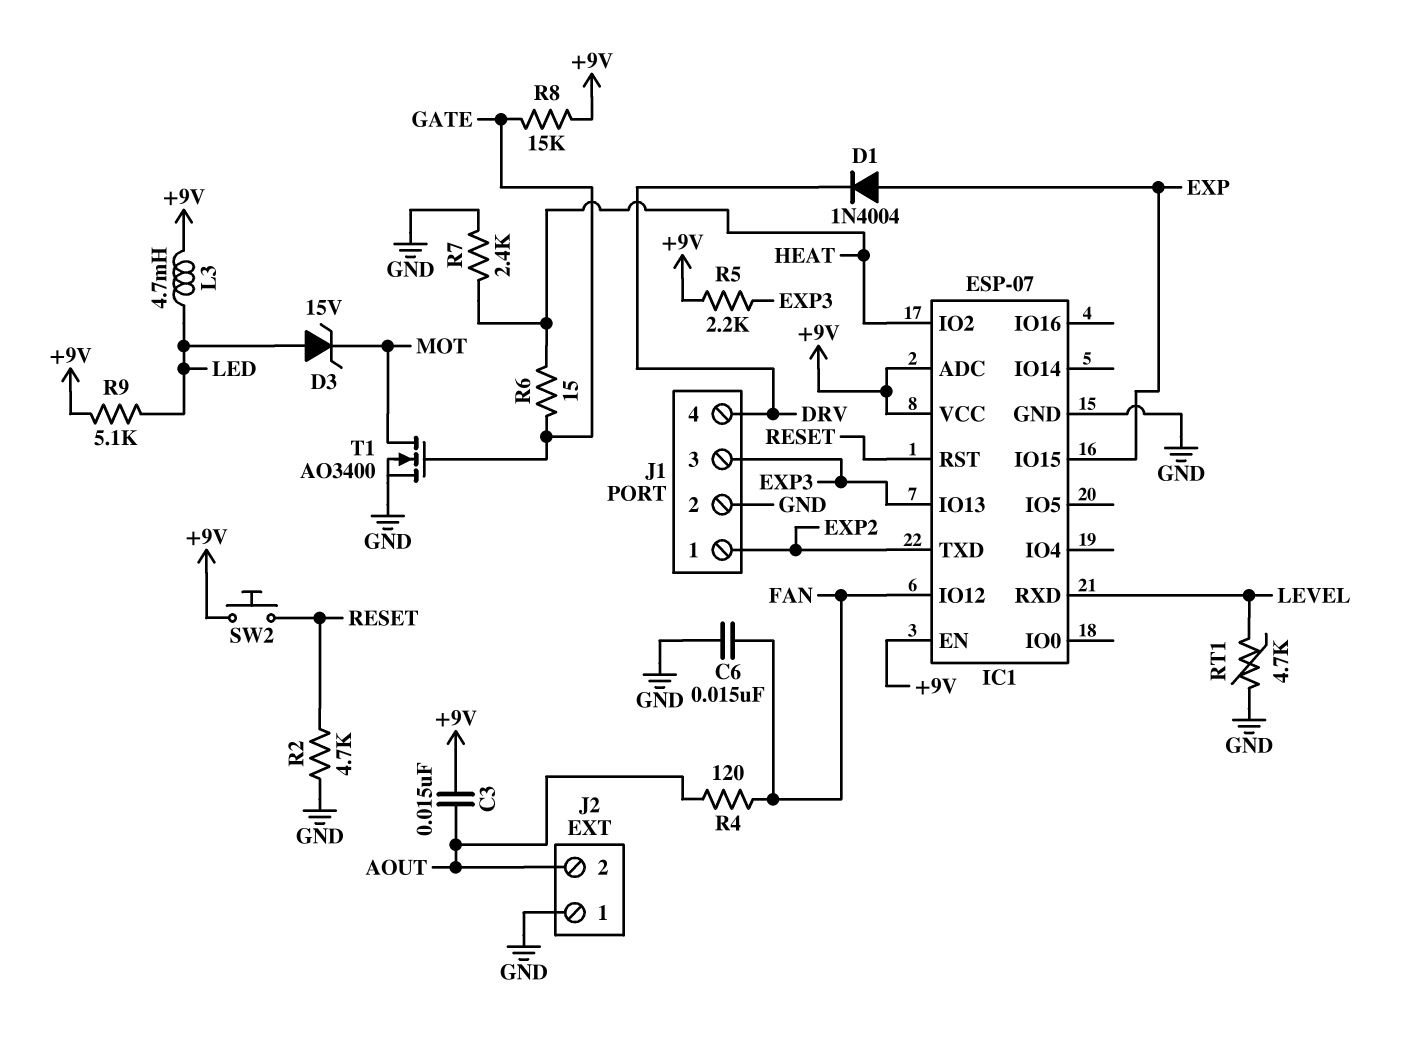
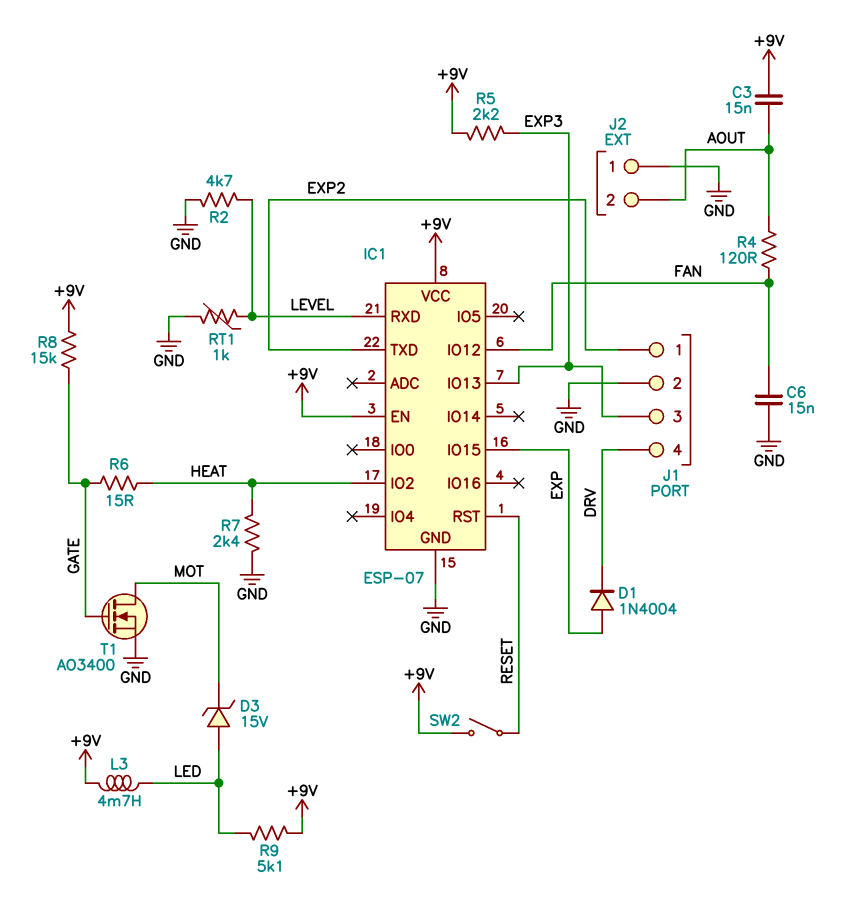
IC1 pin ADC: +9V -> none
R2: 4.7k (GND, RESET) -> 4.7k (GND, LEVEL)
RT1: 4.7k (GND, LEVEL) -> 1k (GND, LEVEL)
SW2: button (+9V, RESET) -> switch (+9V, RESET)

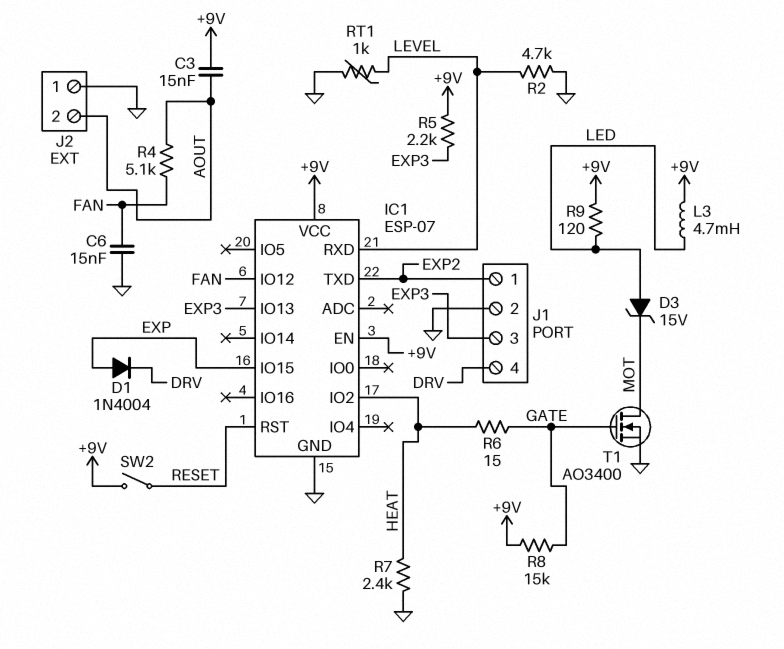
R4: 120 (AOUT, FAN) -> 5.1k (AOUT, FAN)
R9: 5.1k (+9V, LED) -> 120 (+9V, LED)

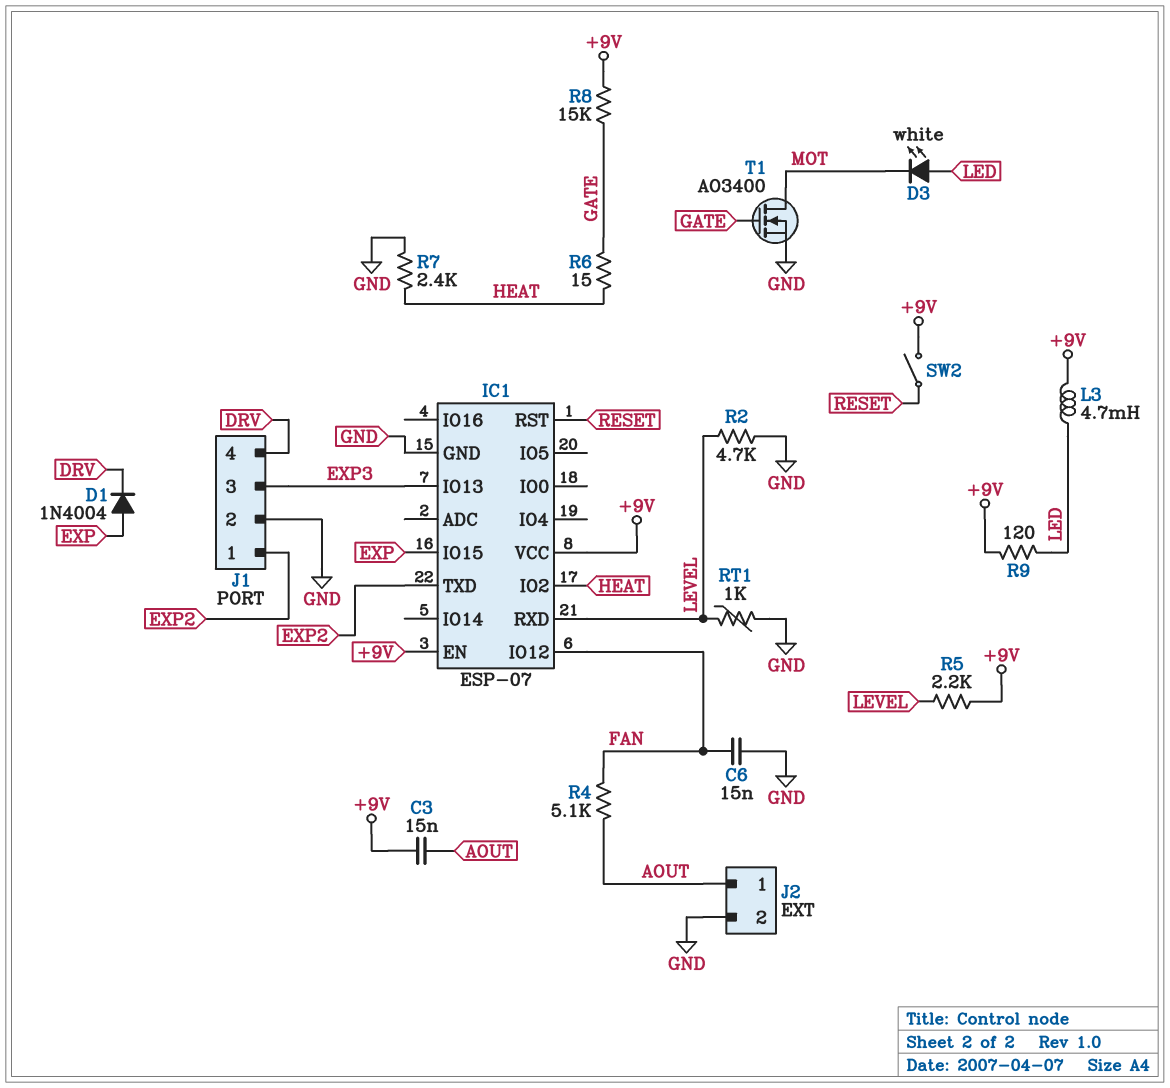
D3: zener 15V (A LED, K MOT) -> LED white (A LED, K MOT)
J2 pin 1: GND -> AOUT
J2 pin 2: AOUT -> GND
R5: 2.2k (+9V, EXP3) -> 2.2k (+9V, LEVEL)

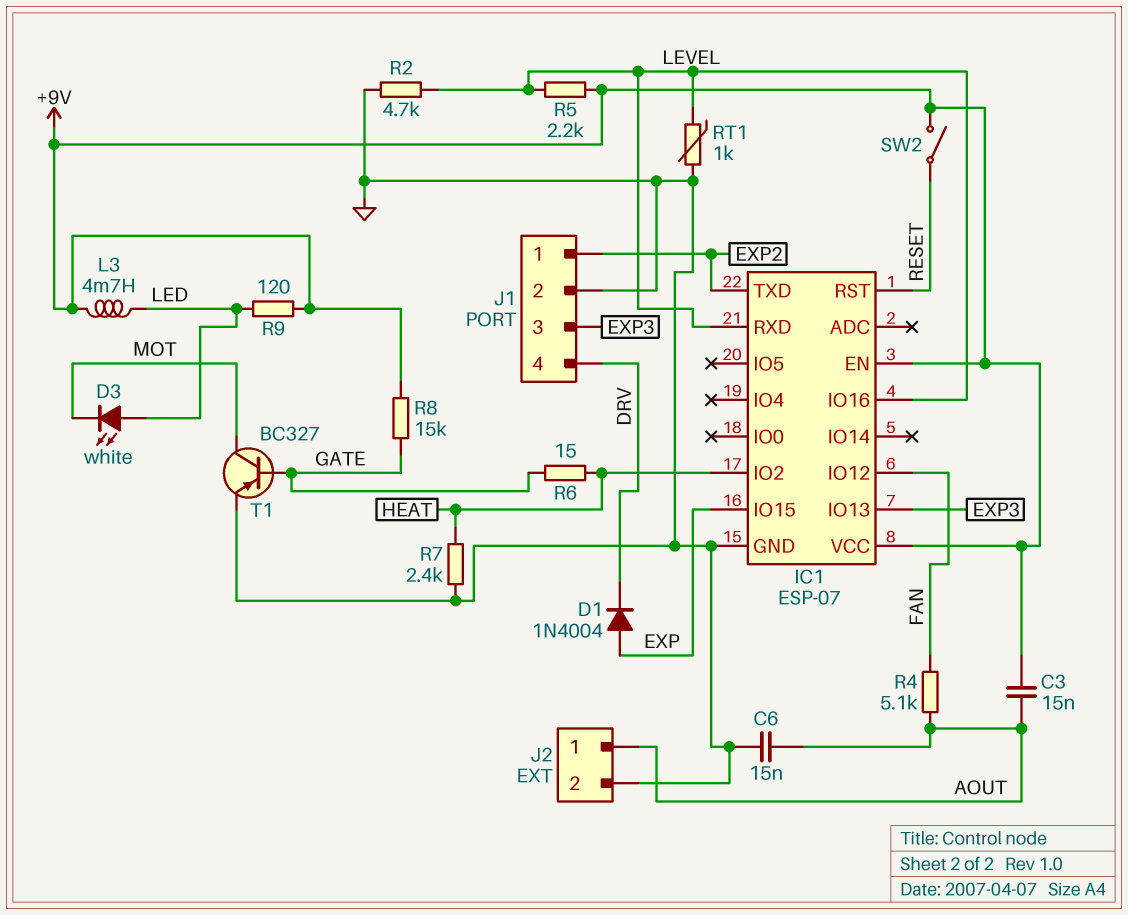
C6: 15nF (FAN, GND) -> 15nF (AOUT, GND)
IC1 pin IO16: none -> LEVEL
T1: NMOS AO3400 (G GATE, D MOT, S GND) -> PNP BC327 (B GATE, C MOT, E GND)

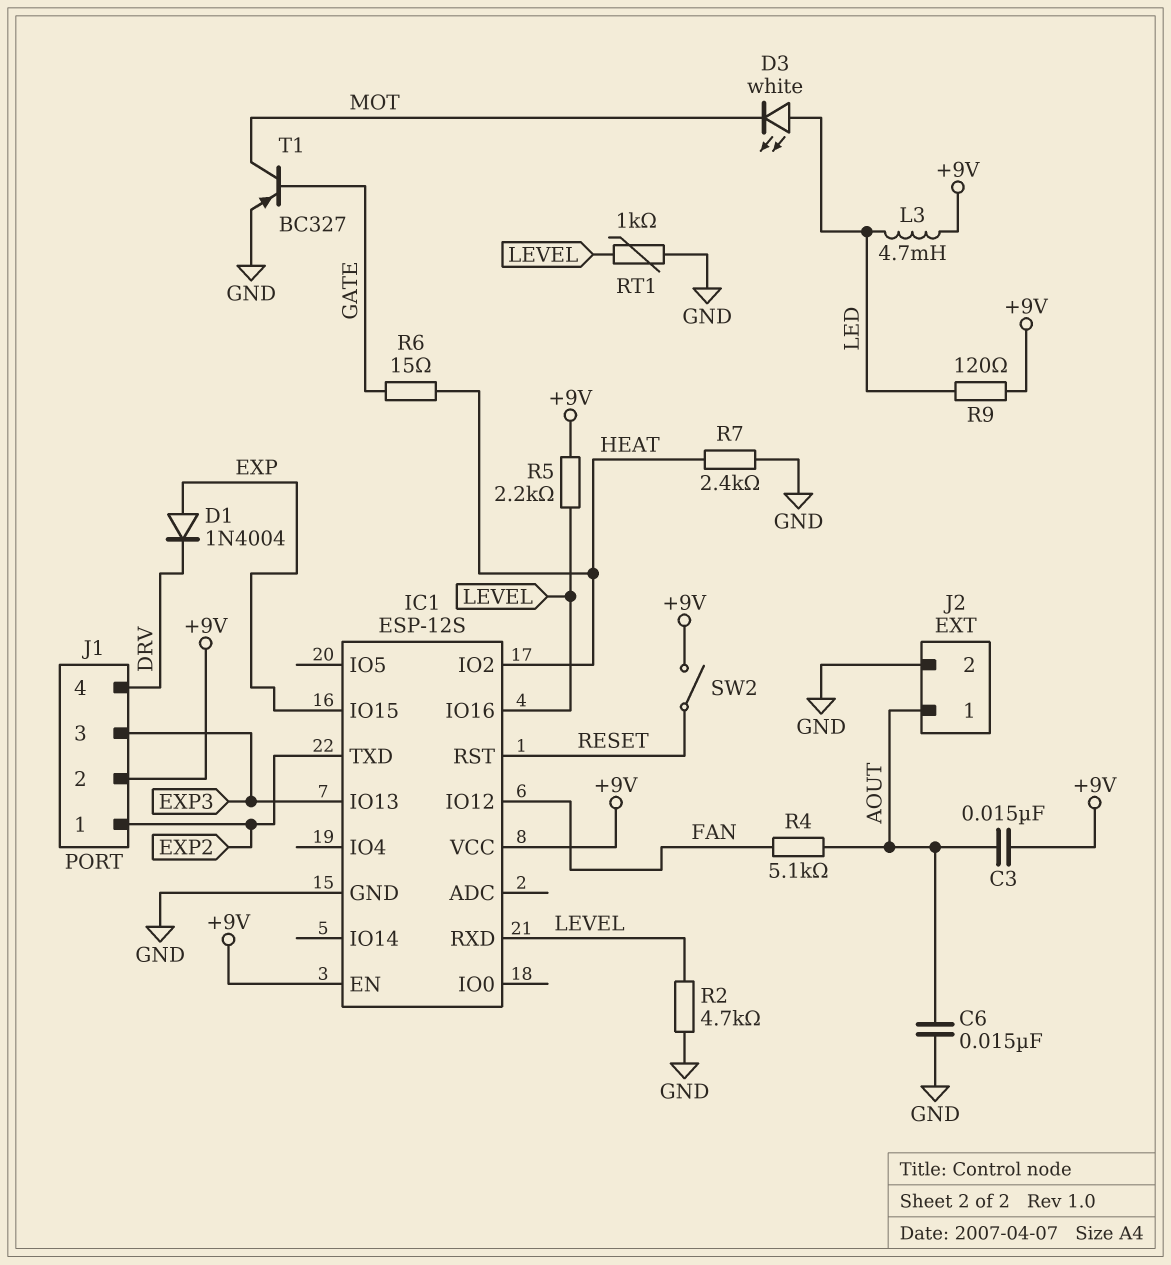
IC1: ESP-07 -> ESP-12S
J1 pin 2: GND -> +9V
R8: 15k (+9V, GATE) -> none

